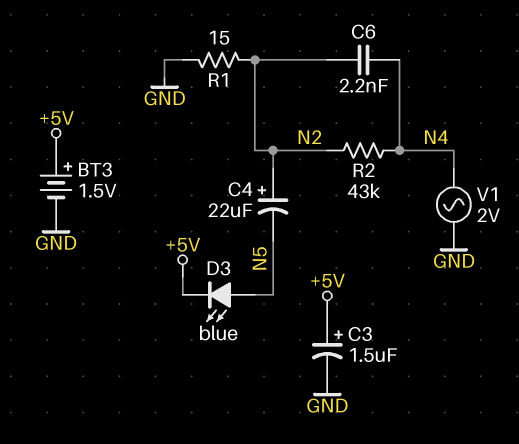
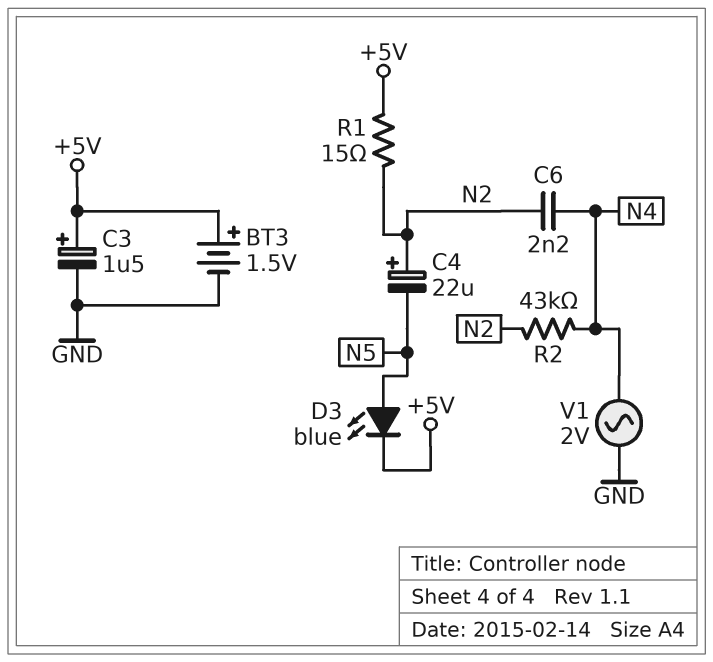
R1: 15 (GND, N2) -> 15 (+5V, N2)

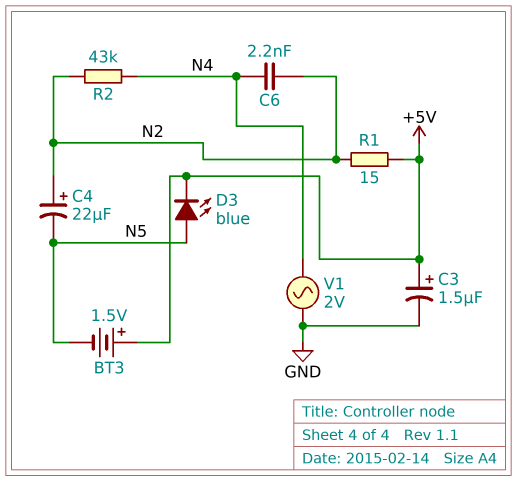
BT3: 1.5V (plus +5V, minus GND) -> 1.5V (plus +5V, minus N5)

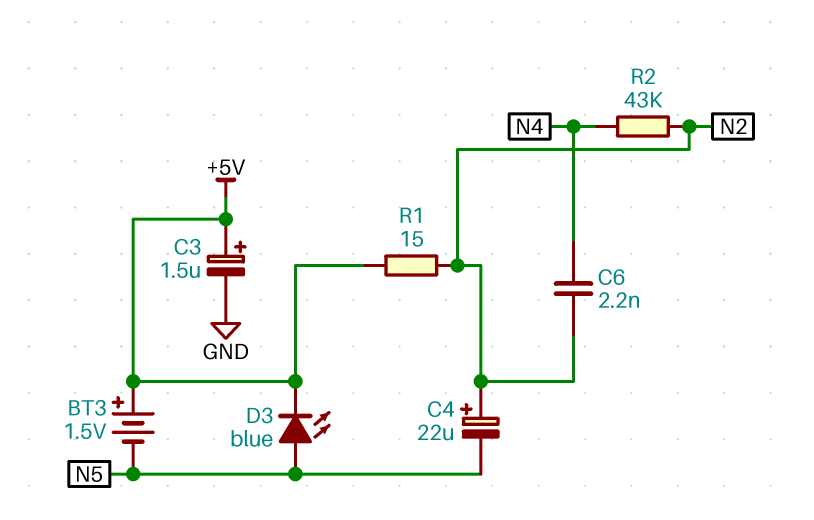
V1: AC 2V (GND, N4) -> none

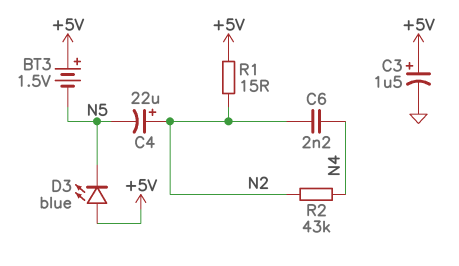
D3: LED blue (A N5, K +5V) -> LED blue (A +5V, K N5)

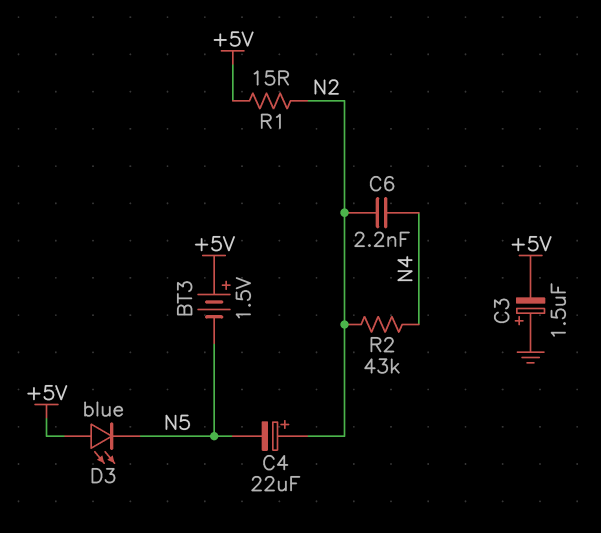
C3: 1.5uF (plus +5V, minus GND) -> 1.5uF (plus GND, minus +5V)

